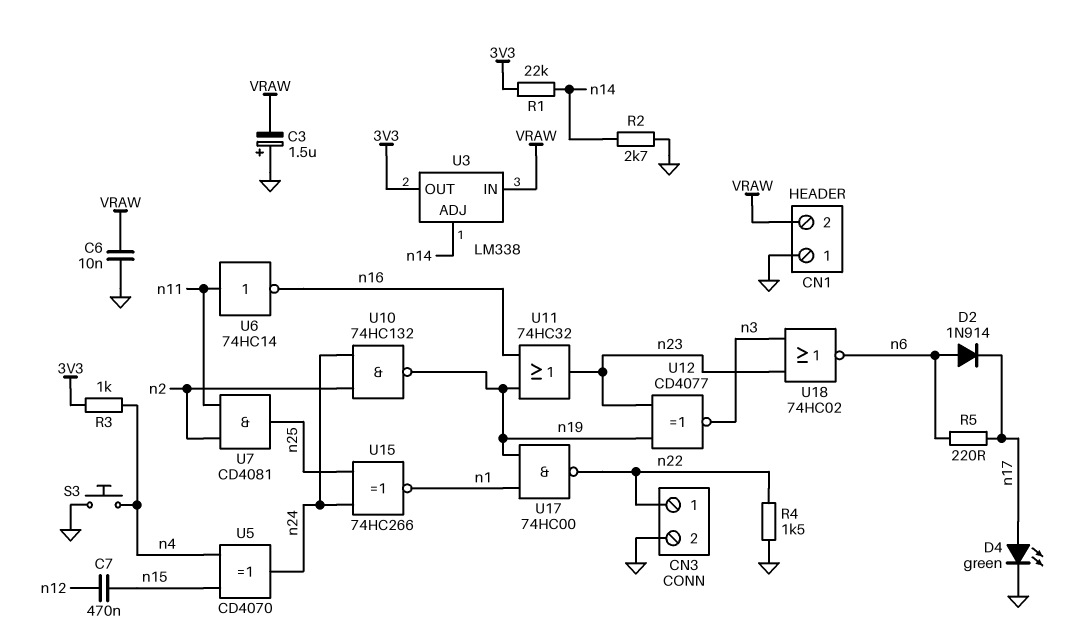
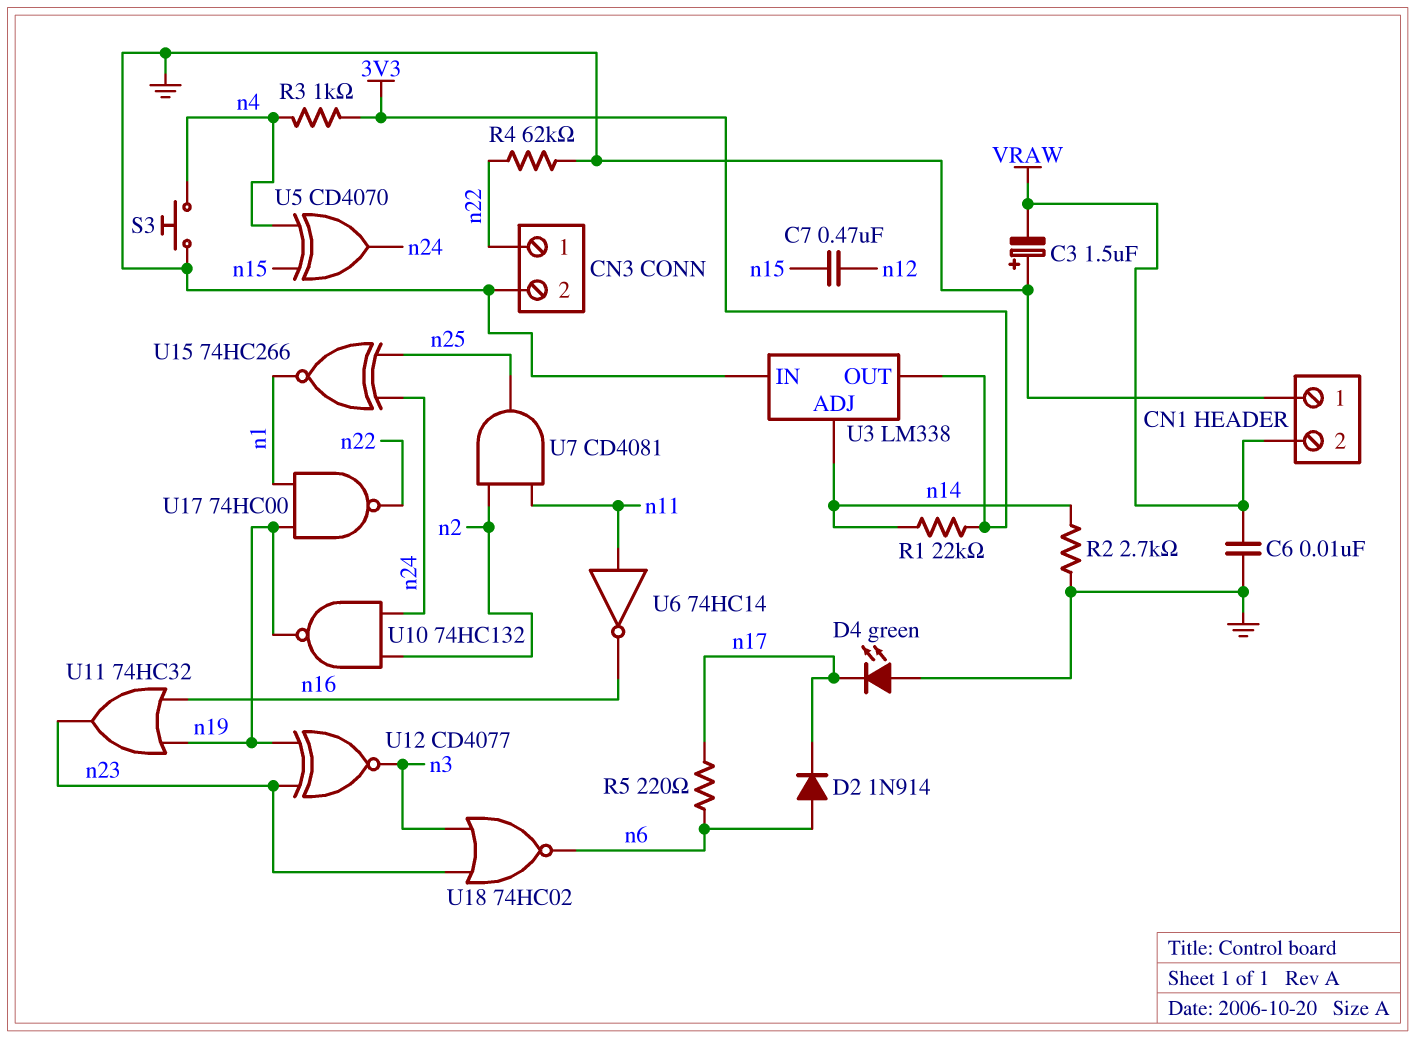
D4: LED green (A n17, K GND) -> LED green (A GND, K n17)
R4: 1.5k (GND, n22) -> 62k (GND, n22)
U3 pin IN: VRAW -> GND

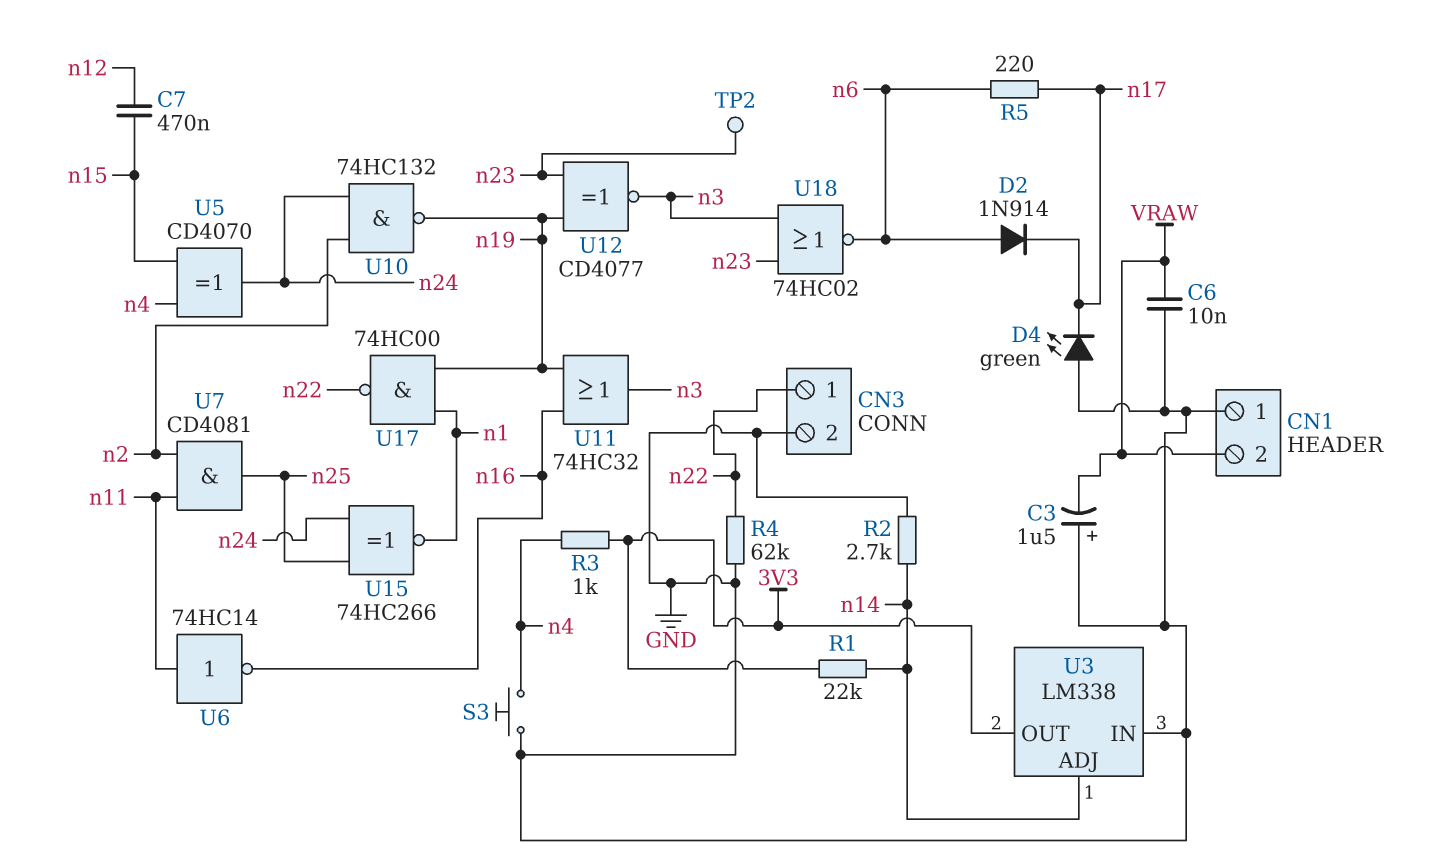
TP2: none -> test point (n23)
U11: OR 74HC32 (in n16, in n19, out n23) -> OR 74HC32 (in n16, in n19, out n3)

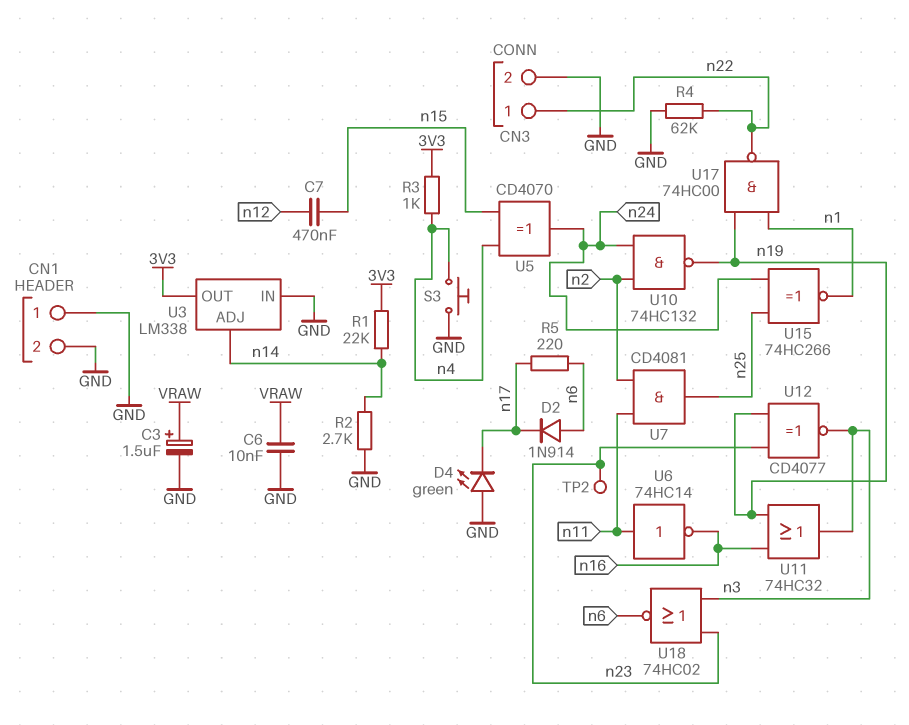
C3: 1.5uF (plus GND, minus VRAW) -> 1.5uF (plus VRAW, minus GND)
CN1 pin 2: VRAW -> GND

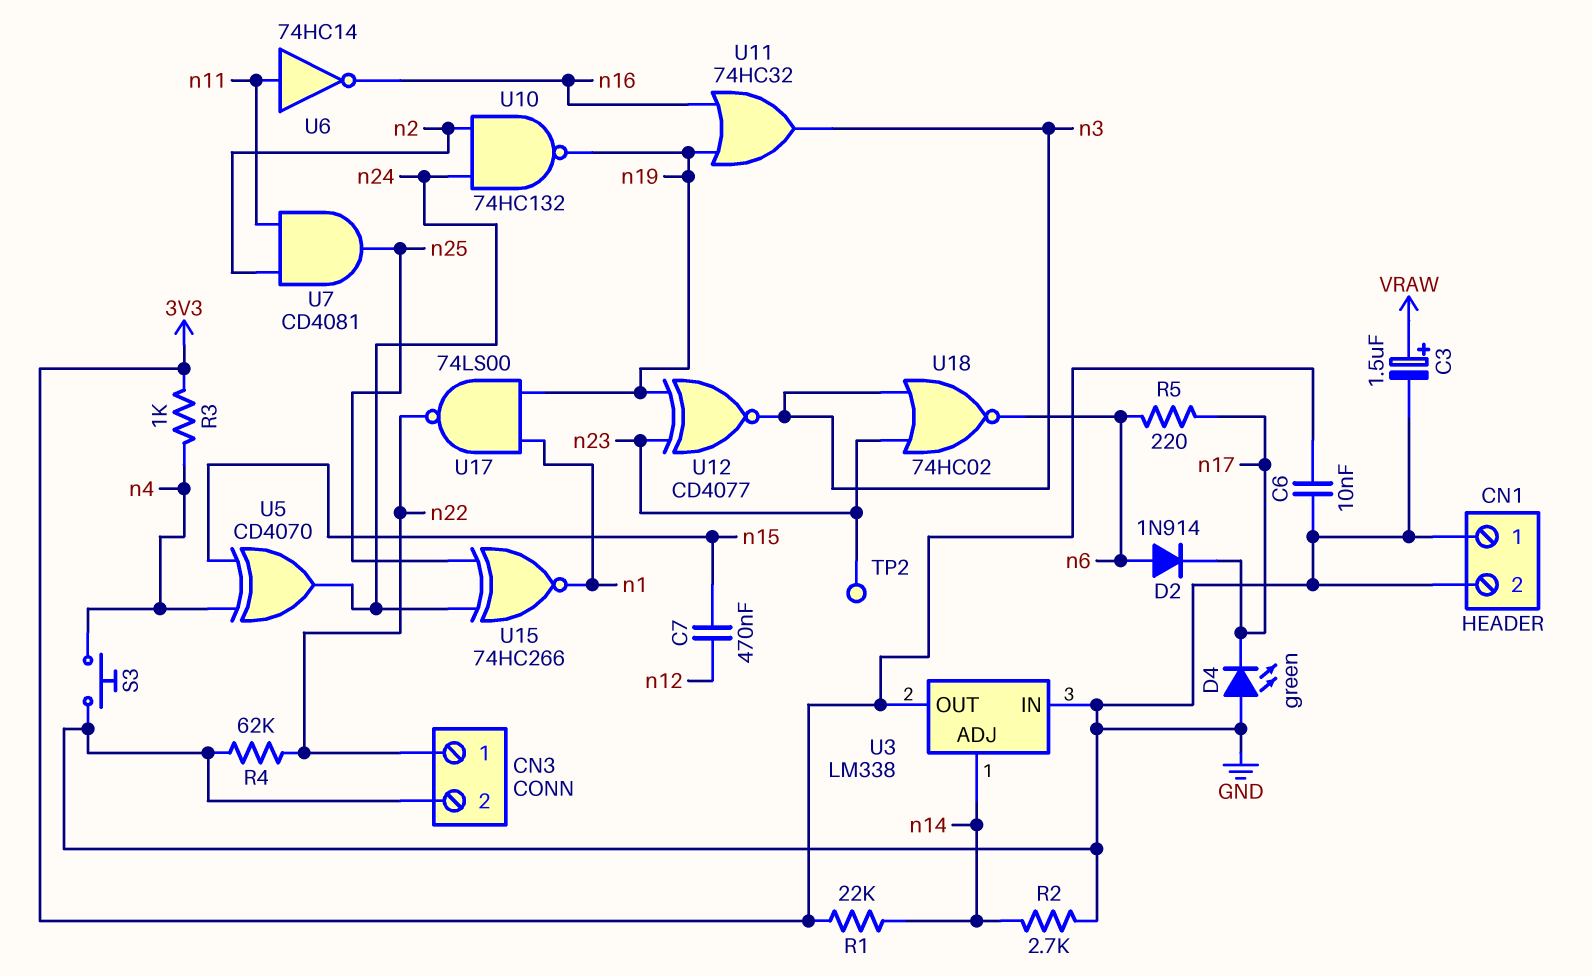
C6: 10nF (GND, VRAW) -> 10nF (3V3, GND)
U17: NAND 74HC00 (in n1, in n19, out n22) -> NAND 74LS00 (in n1, in n19, out n22)

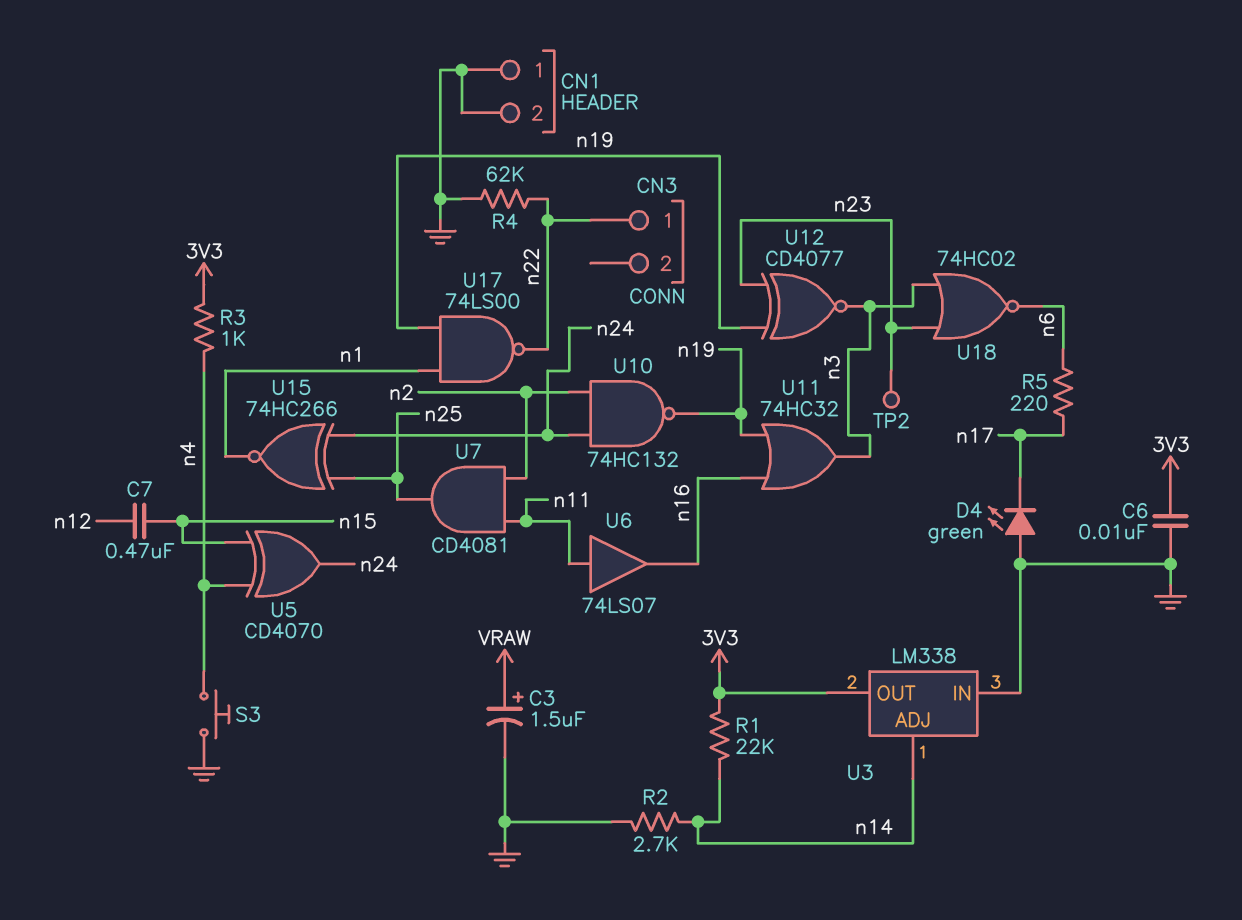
CN3 pin 2: GND -> none
D2: diode 1N914 (A n6, K n17) -> none
U6: NOT 74HC14 (in n11, out n16) -> buffer 74LS07 (in n11, out n16)

